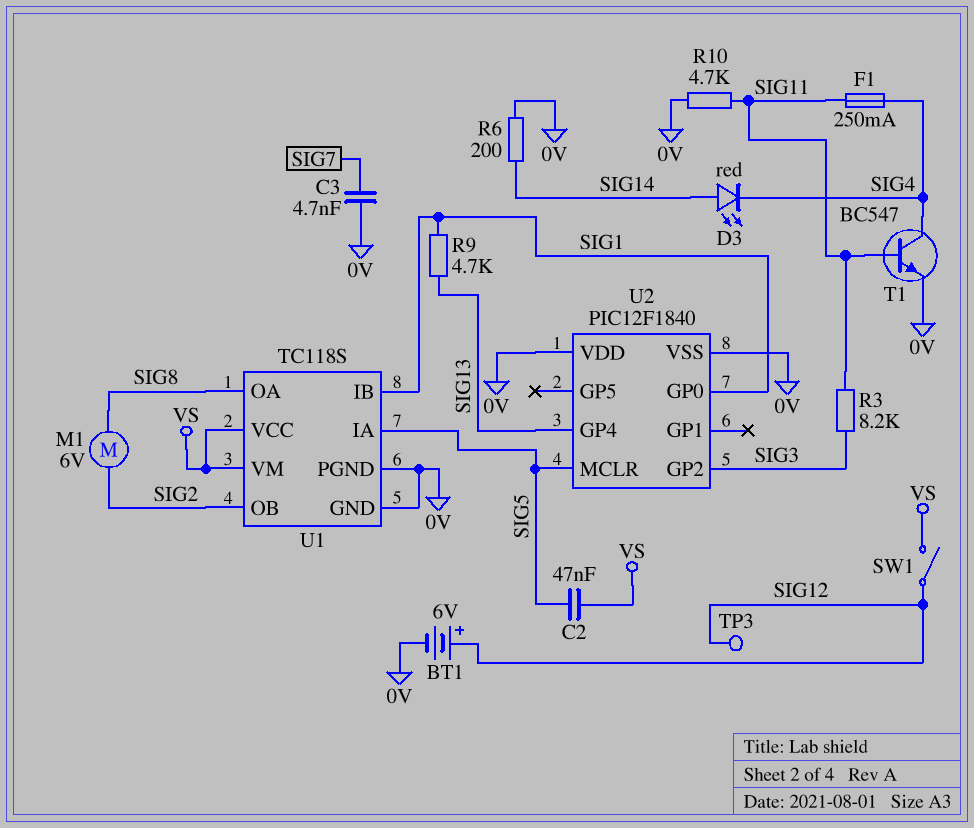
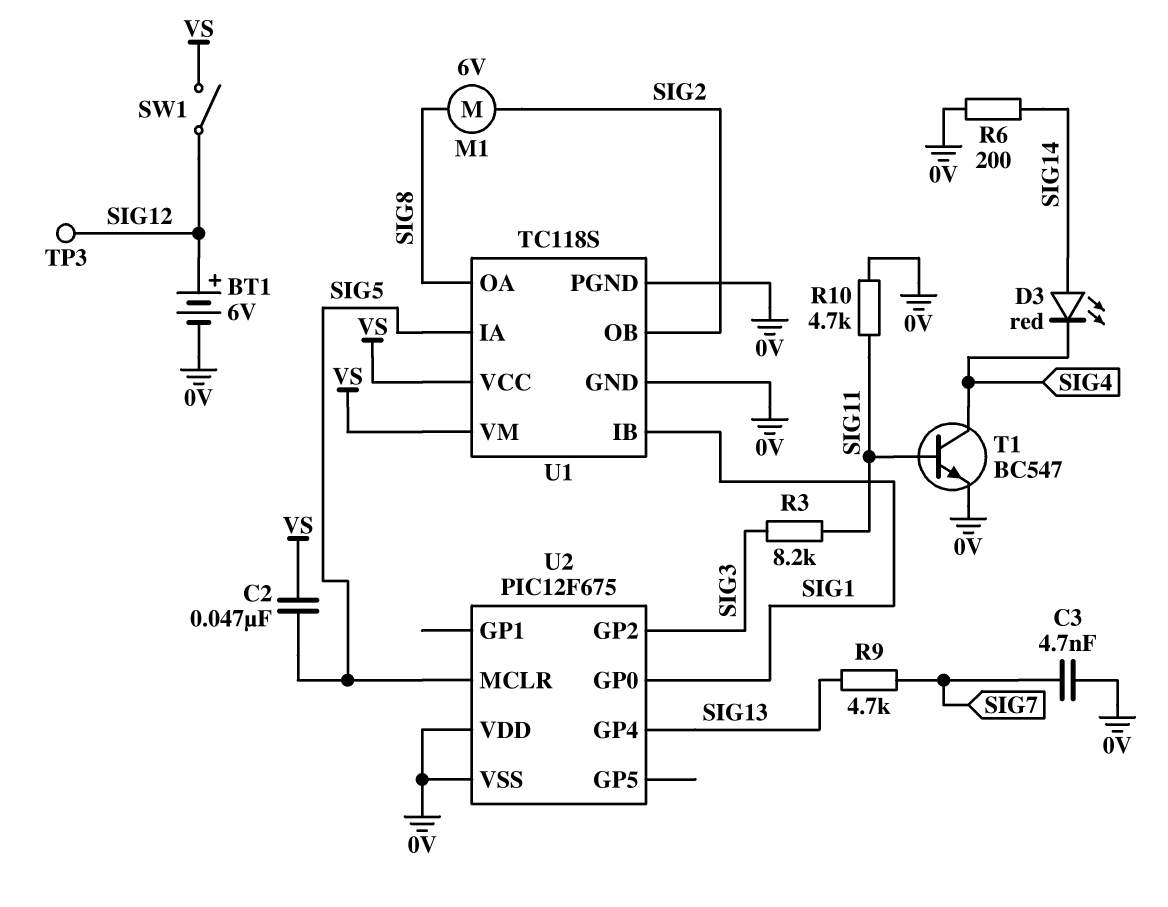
F1: 250mA (SIG4, SIG11) -> none
R9: 4.7k (SIG1, SIG13) -> 4.7k (SIG7, SIG13)
U2: PIC12F1840 -> PIC12F675

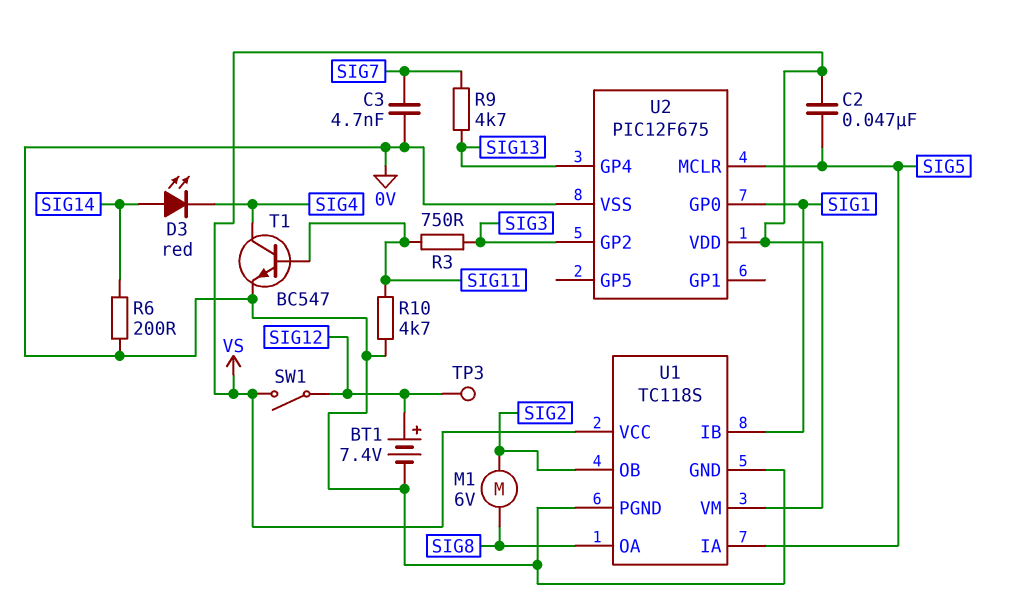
BT1: 6V (plus SIG12, minus 0V) -> 7.4V (plus SIG12, minus 0V)
R3: 8.2k (SIG3, SIG11) -> 750 (SIG3, SIG11)
U2 pin VDD: 0V -> VS

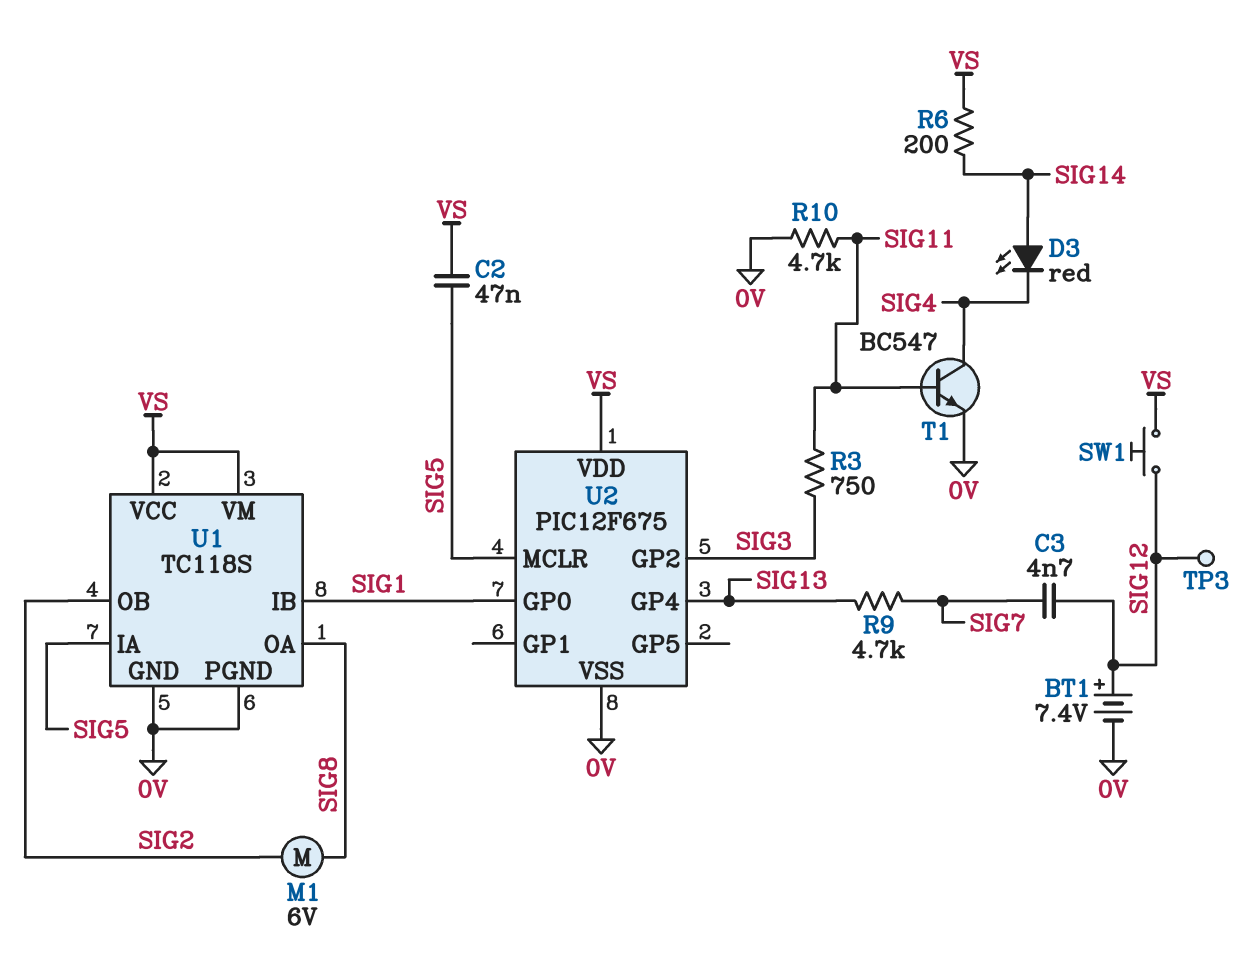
C3: 4.7nF (0V, SIG7) -> 4.7nF (SIG7, SIG12)
R6: 200 (0V, SIG14) -> 200 (SIG14, VS)
SW1: switch (SIG12, VS) -> button (SIG12, VS)

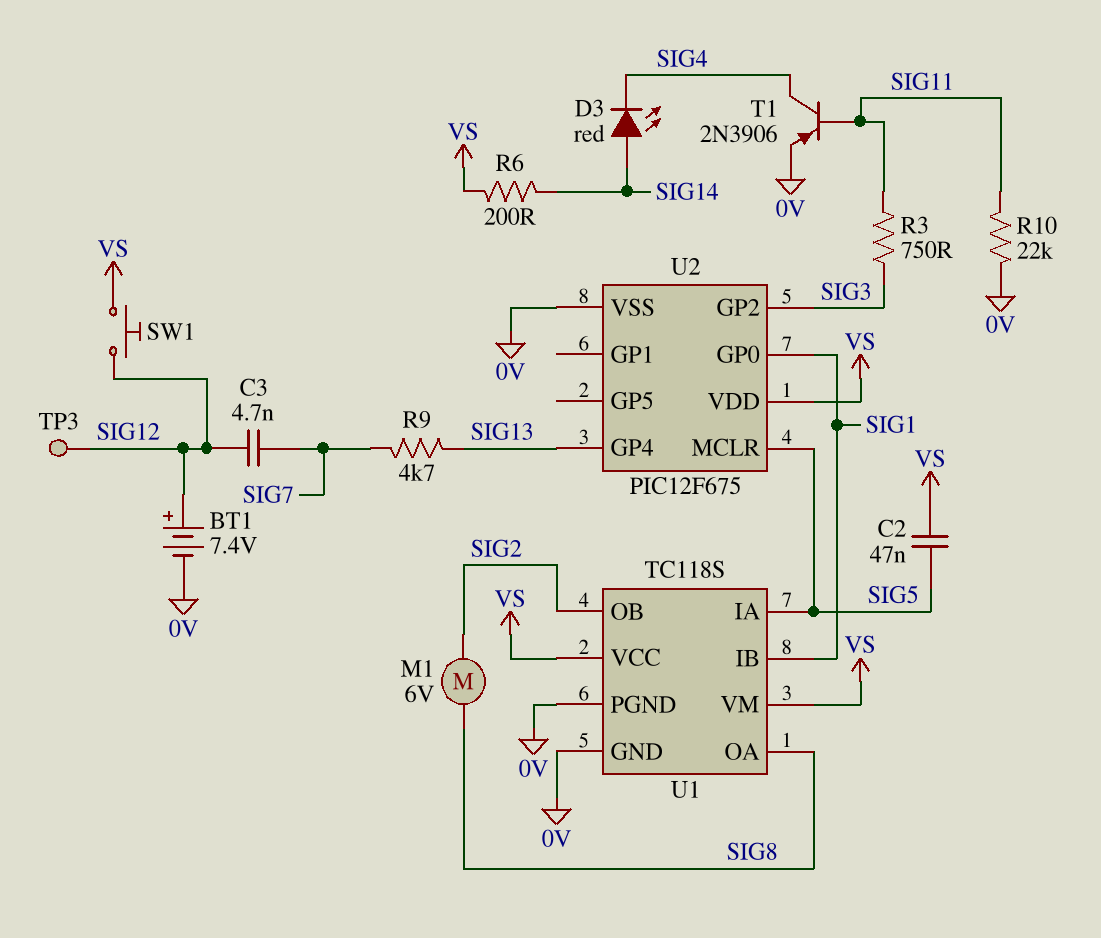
R10: 4.7k (0V, SIG11) -> 22k (0V, SIG11)
T1: NPN BC547 (B SIG11, C SIG4, E 0V) -> PNP 2N3906 (B SIG11, C SIG4, E 0V)

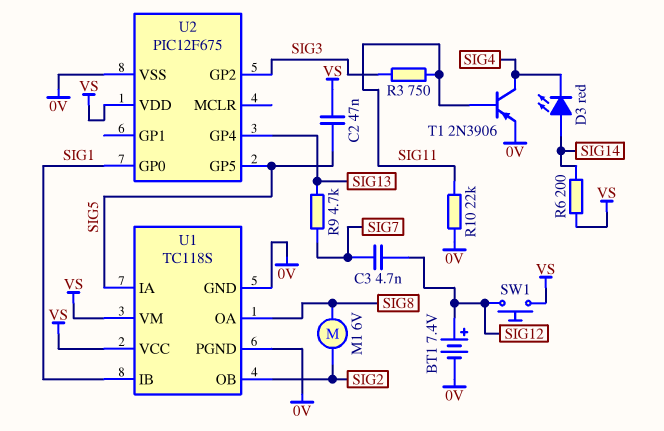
TP3: test point (SIG12) -> none
U2 pin GP5: none -> SIG5
U2 pin MCLR: SIG5 -> none

